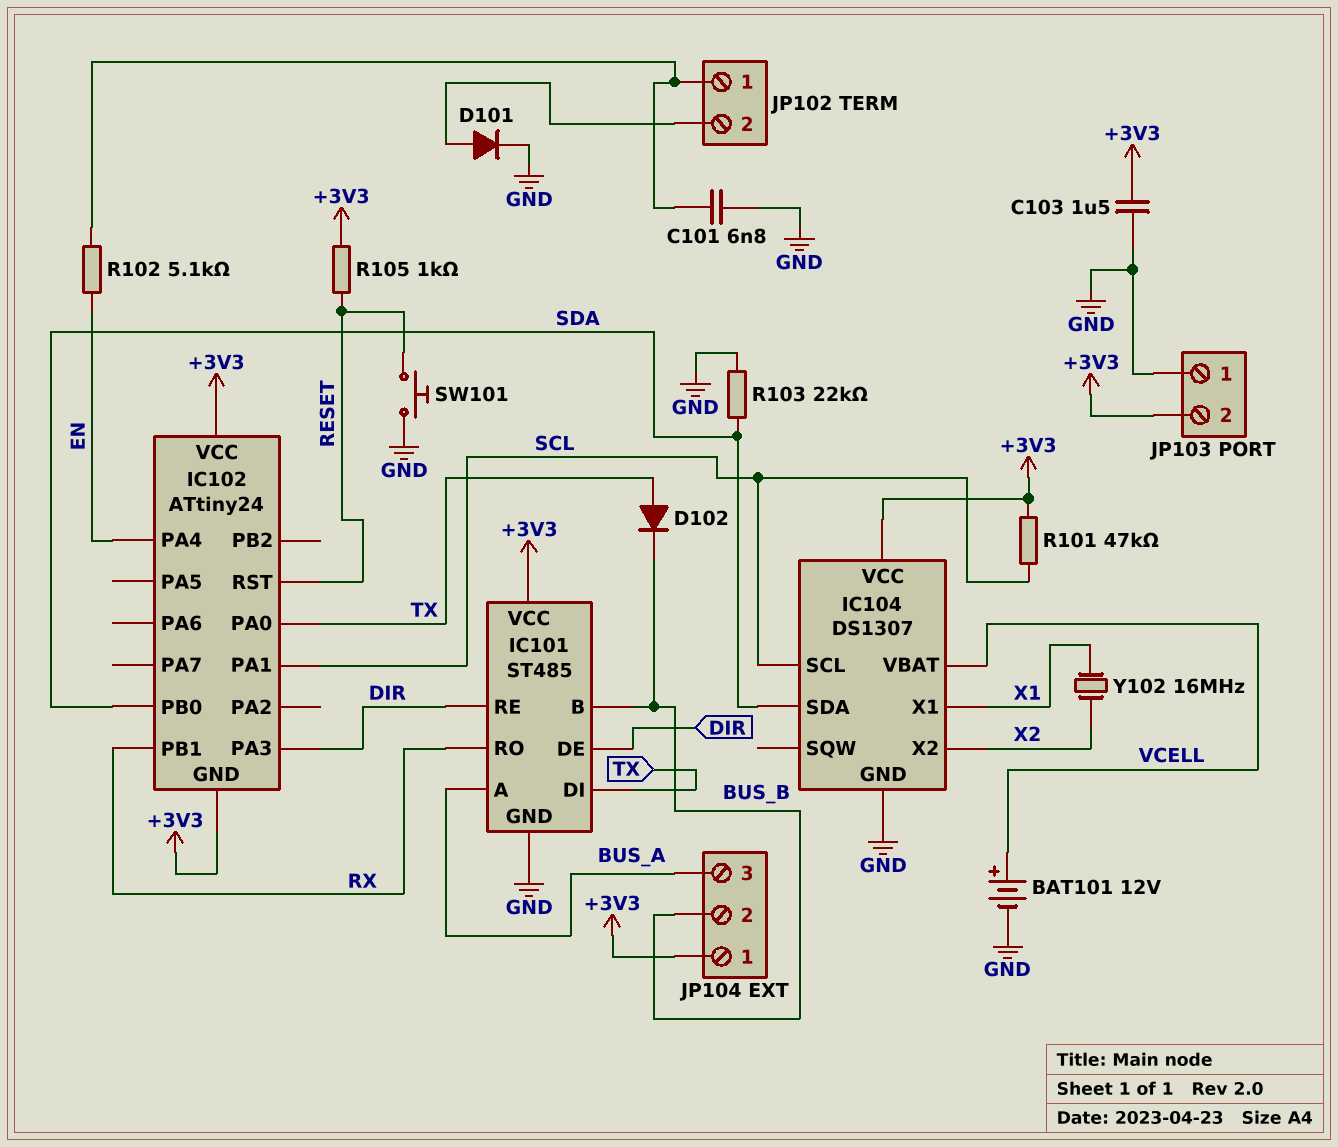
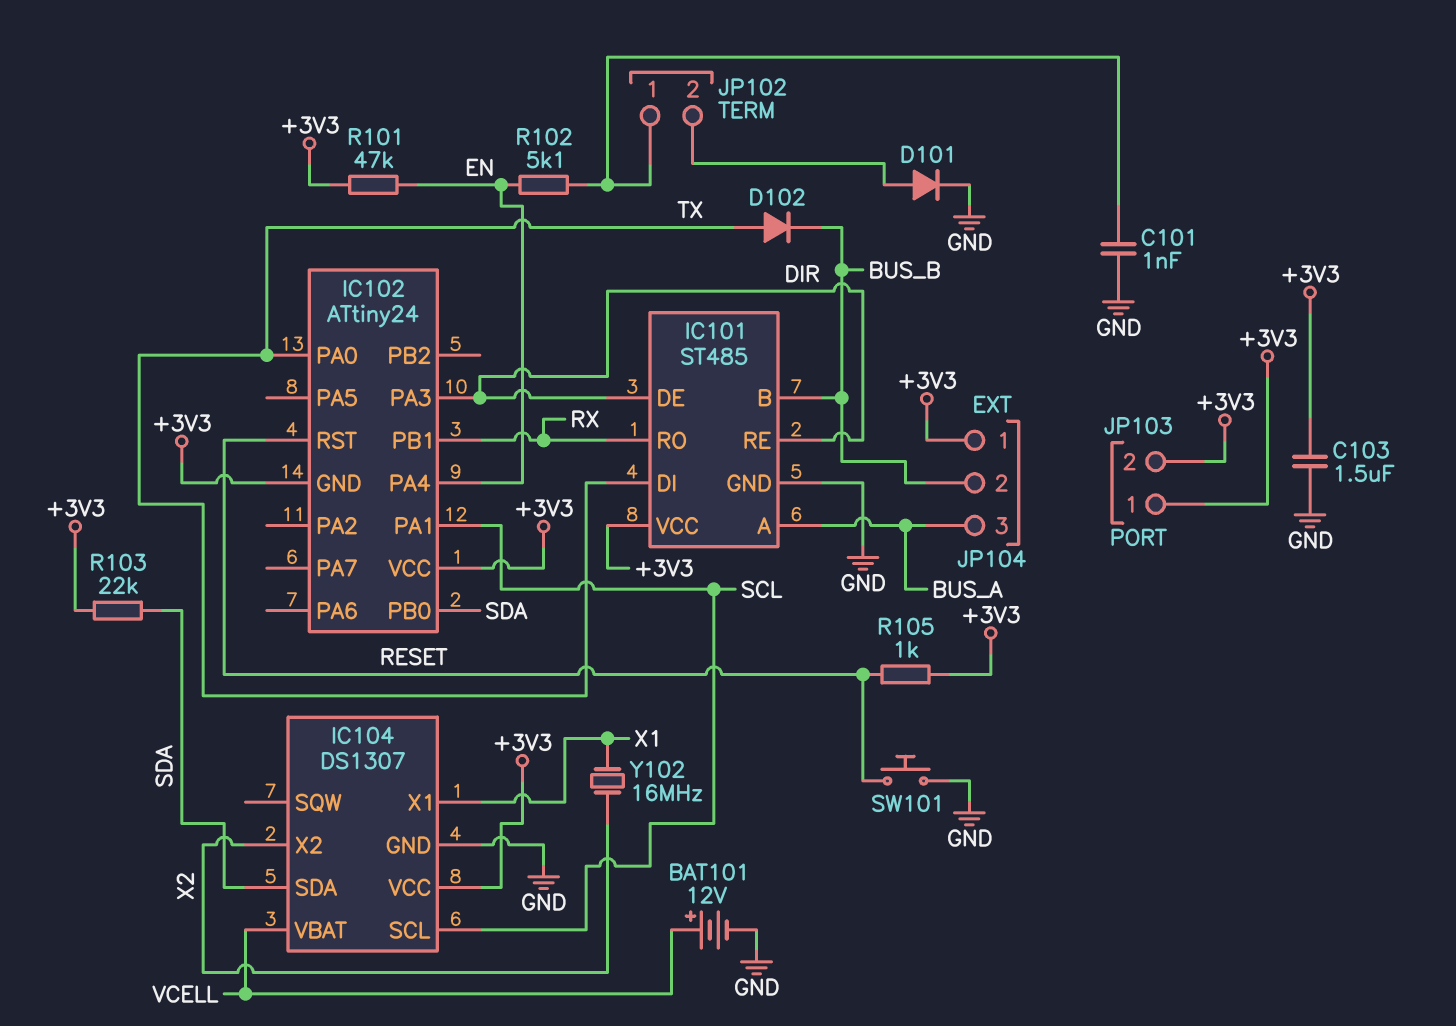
C101: 6.8nF (GND, JP102/1) -> 1nF (GND, JP102/1)
JP103 pin 1: GND -> +3V3
R101: 47k (+3V3, SCL) -> 47k (+3V3, EN)
R103: 22k (GND, SDA) -> 22k (+3V3, SDA)

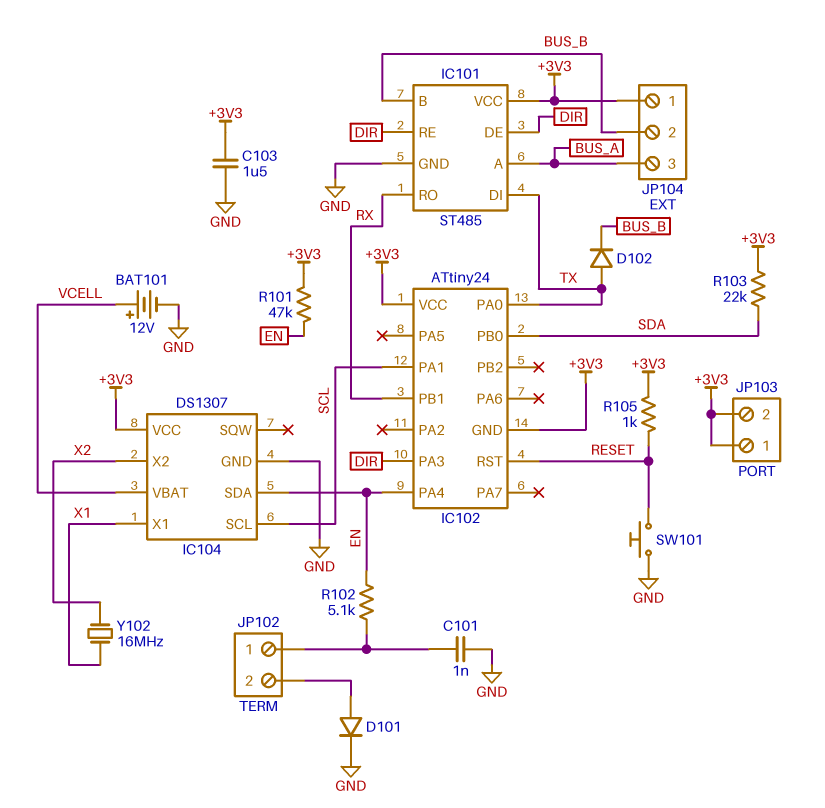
IC104 pin SDA: SDA -> EN

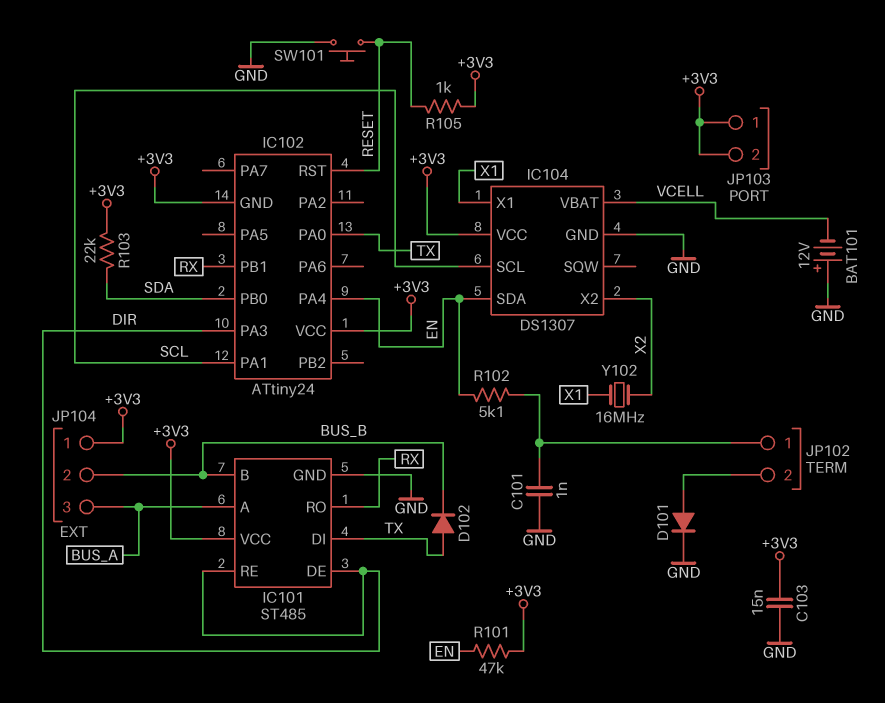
BAT101: 12V (plus VCELL, minus GND) -> 12V (plus GND, minus VCELL)
C103: 1.5uF (+3V3, GND) -> 15nF (+3V3, GND)

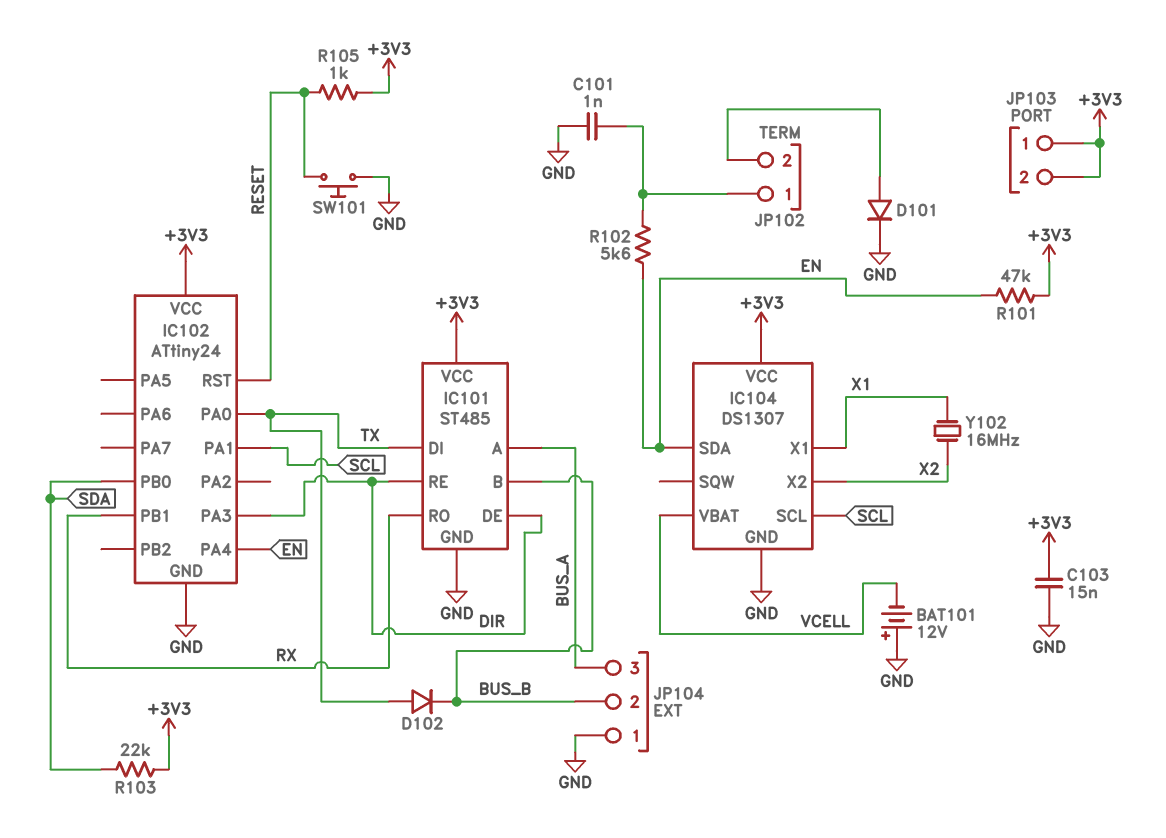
IC102 pin GND: +3V3 -> GND
JP104 pin 1: +3V3 -> GND
R102: 5.1k (EN, JP102/1) -> 5.6k (EN, JP102/1)

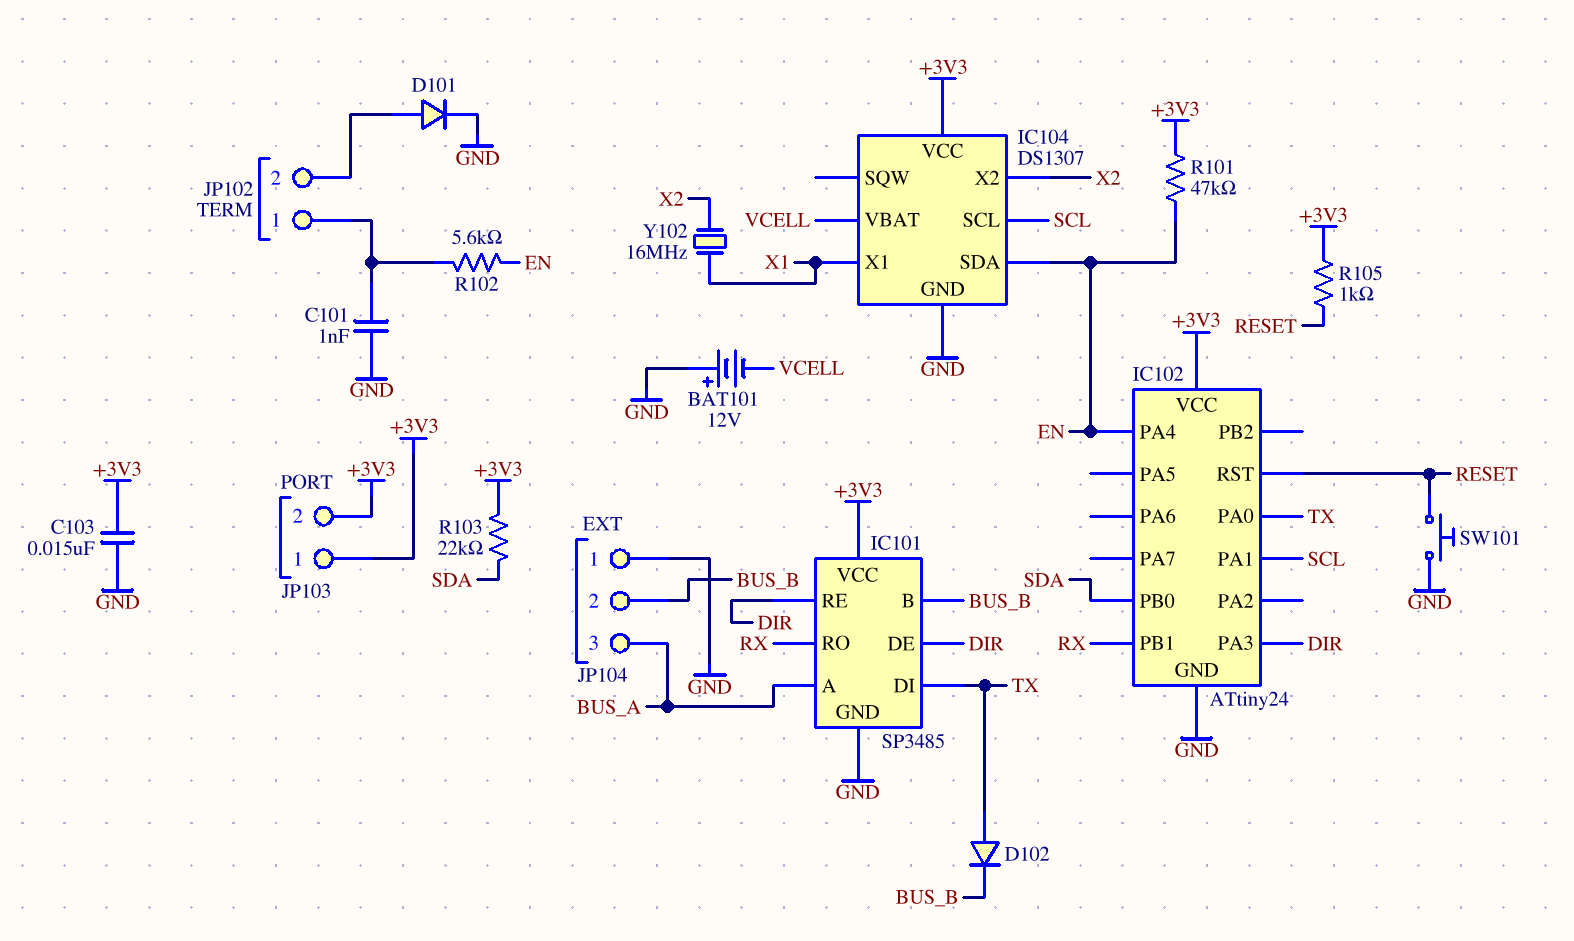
IC101: ST485 -> SP3485

